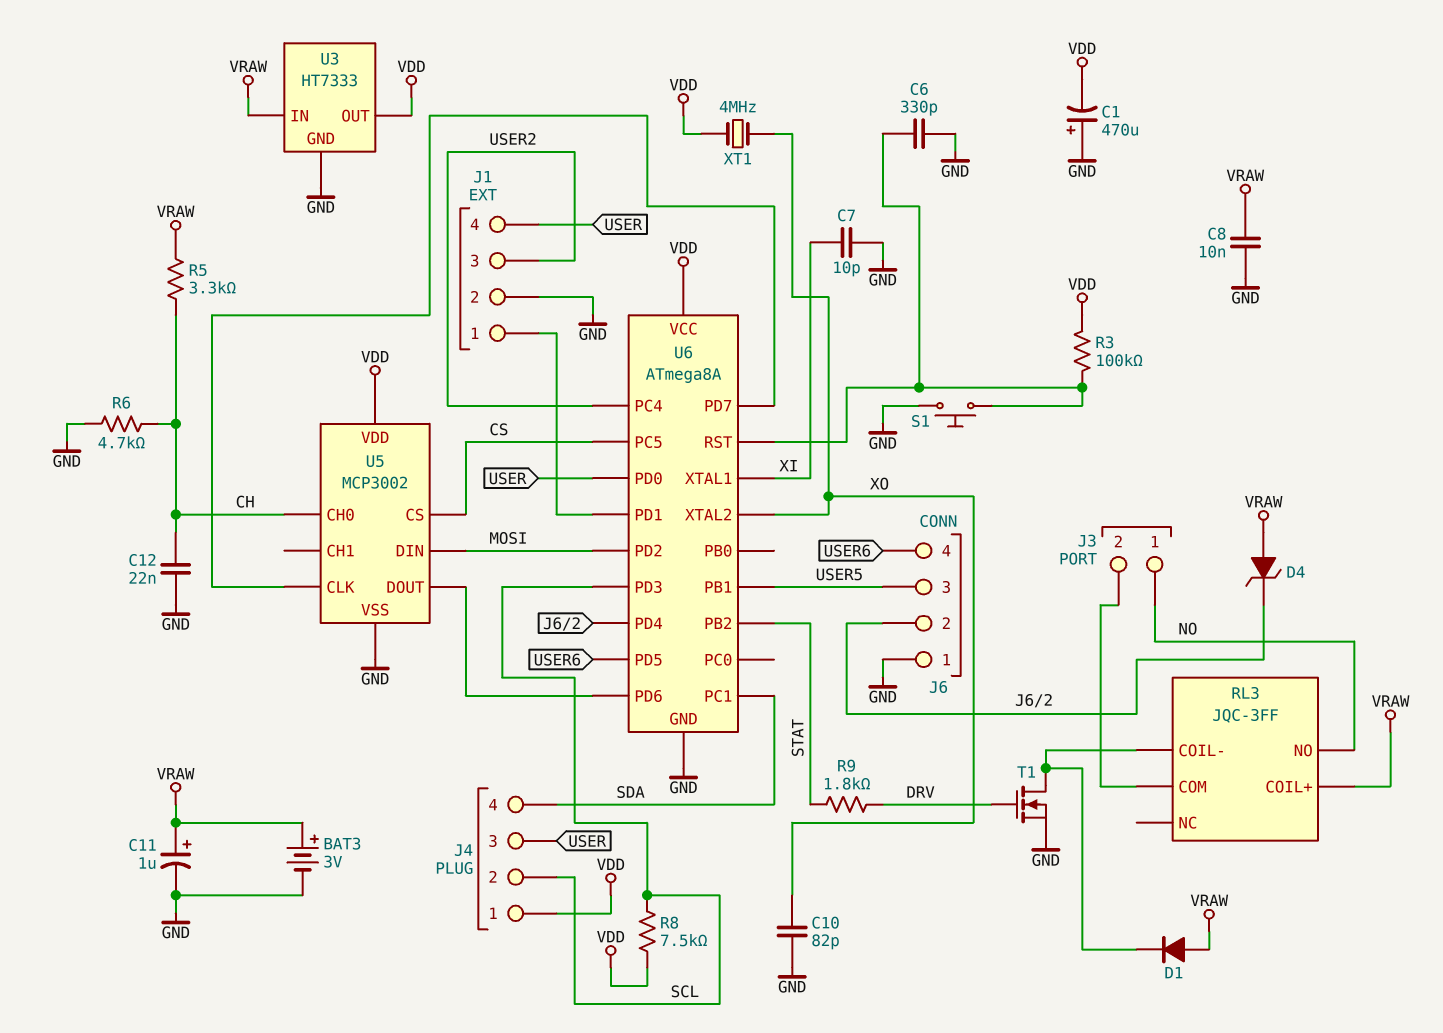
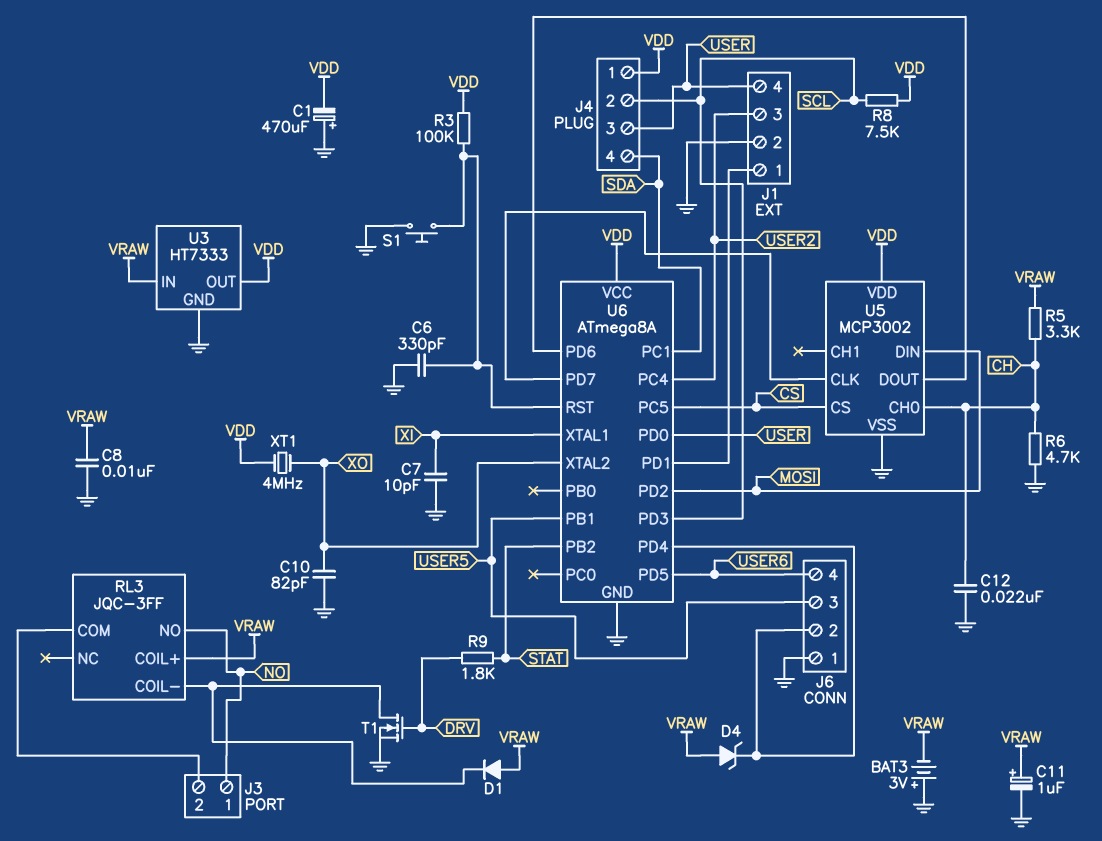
BAT3: 3V (plus VRAW, minus GND) -> 3V (plus GND, minus VRAW)

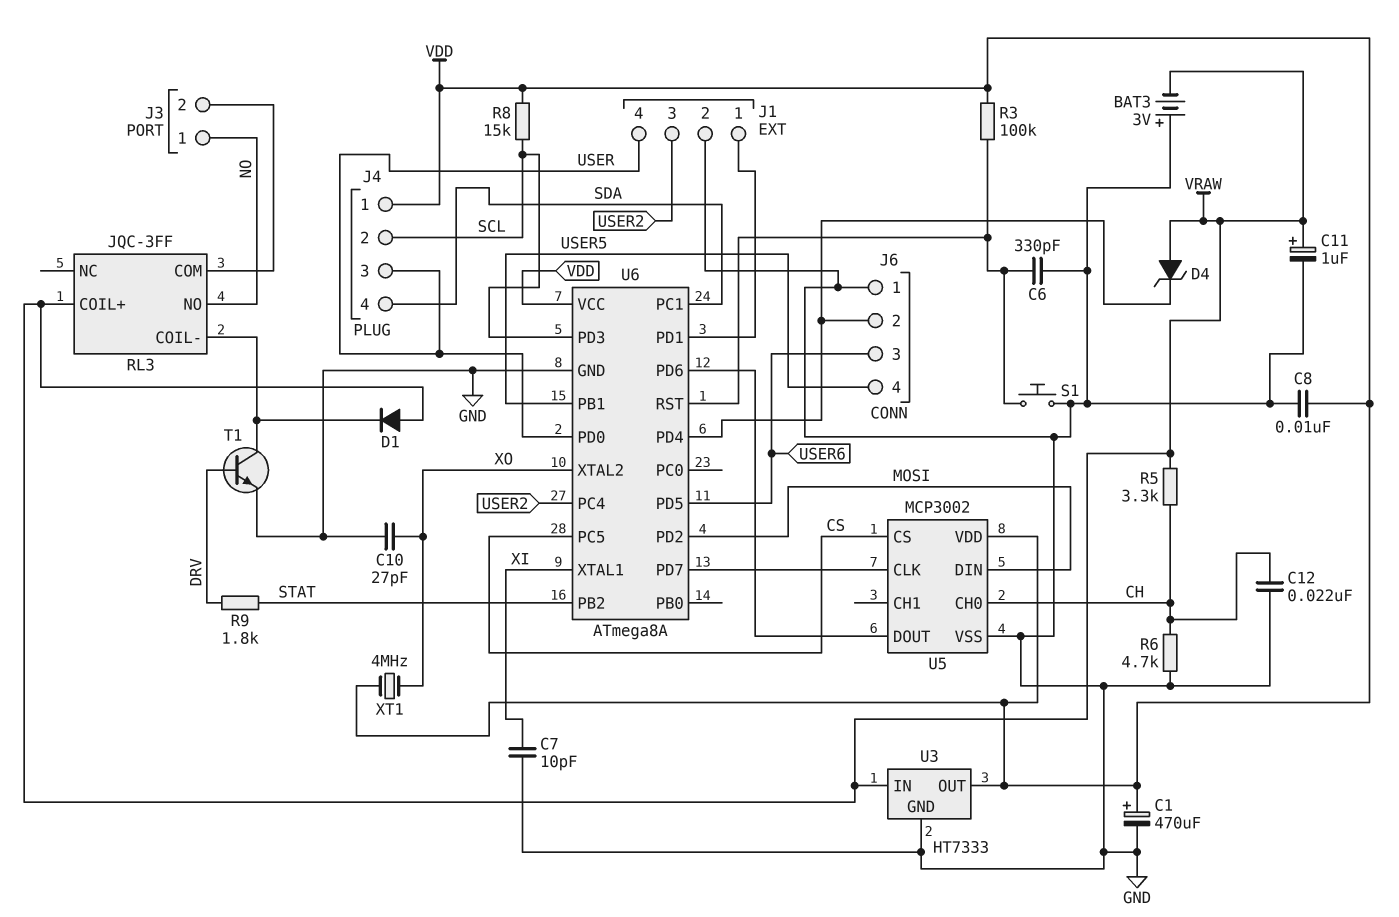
C1: 470uF (plus GND, minus VDD) -> 470uF (plus VDD, minus GND)
C8: 10nF (GND, VRAW) -> 10nF (GND, VDD)
C10: 82pF (GND, XO) -> 27pF (GND, XO)
J6 pin 3: USER5 -> USER6
J6 pin 4: USER6 -> USER5
R8: 7.5k (SCL, VDD) -> 15k (SCL, VDD)
T1: NMOS (G DRV, D RL3/COIL-, S GND) -> NPN (B DRV, C RL3/COIL-, E GND)

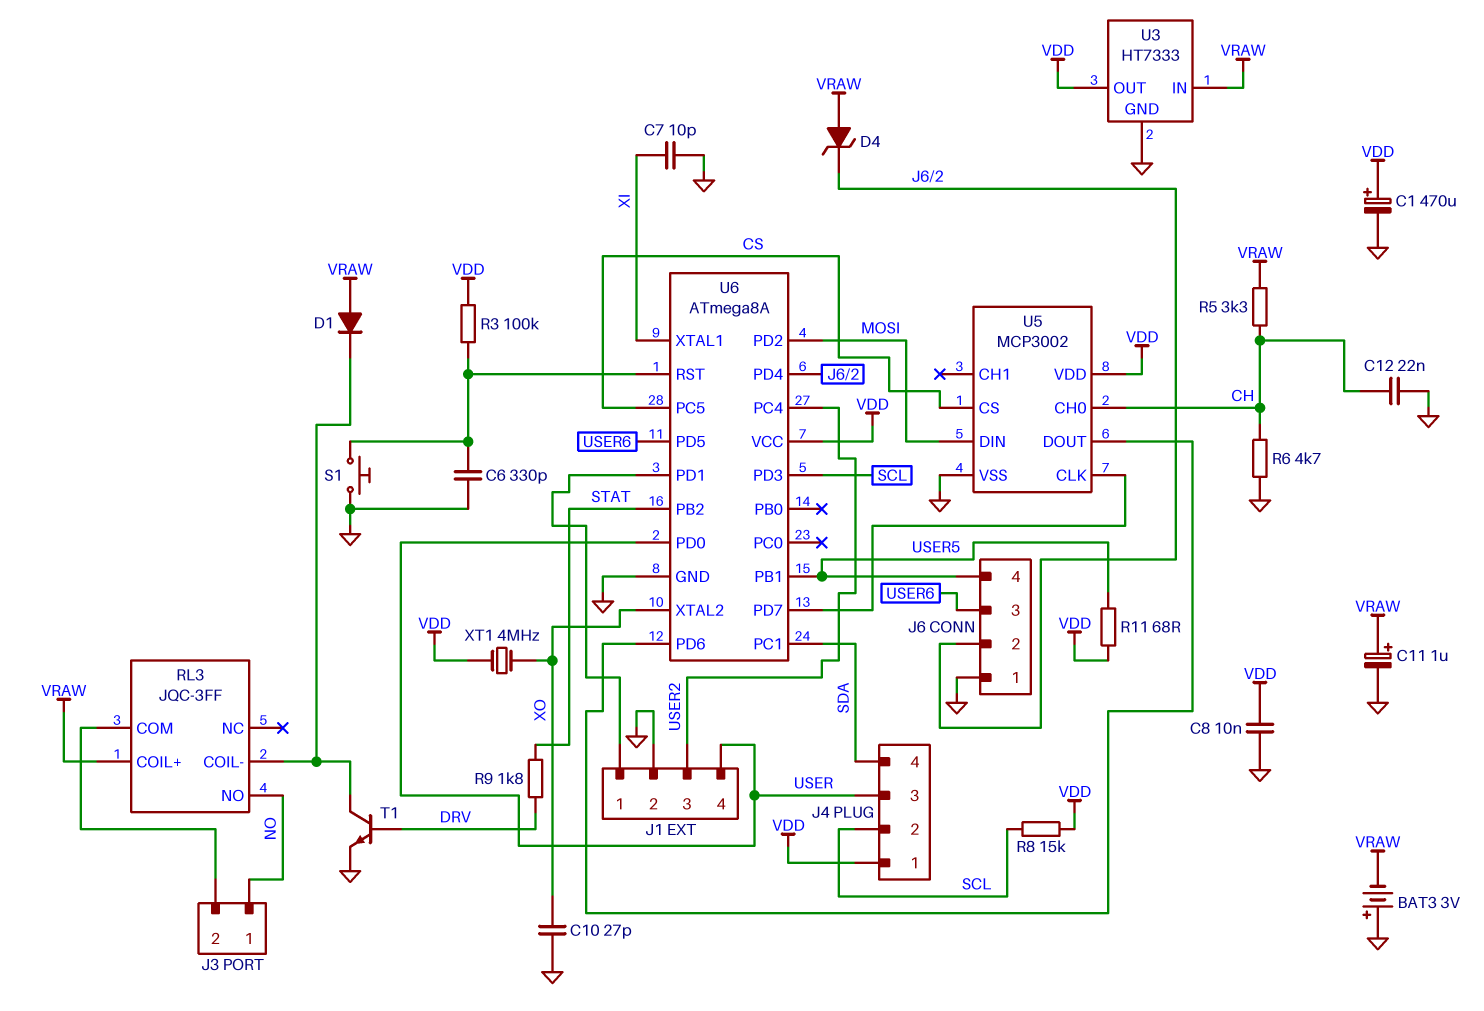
R11: none -> 68 (USER5, VDD)

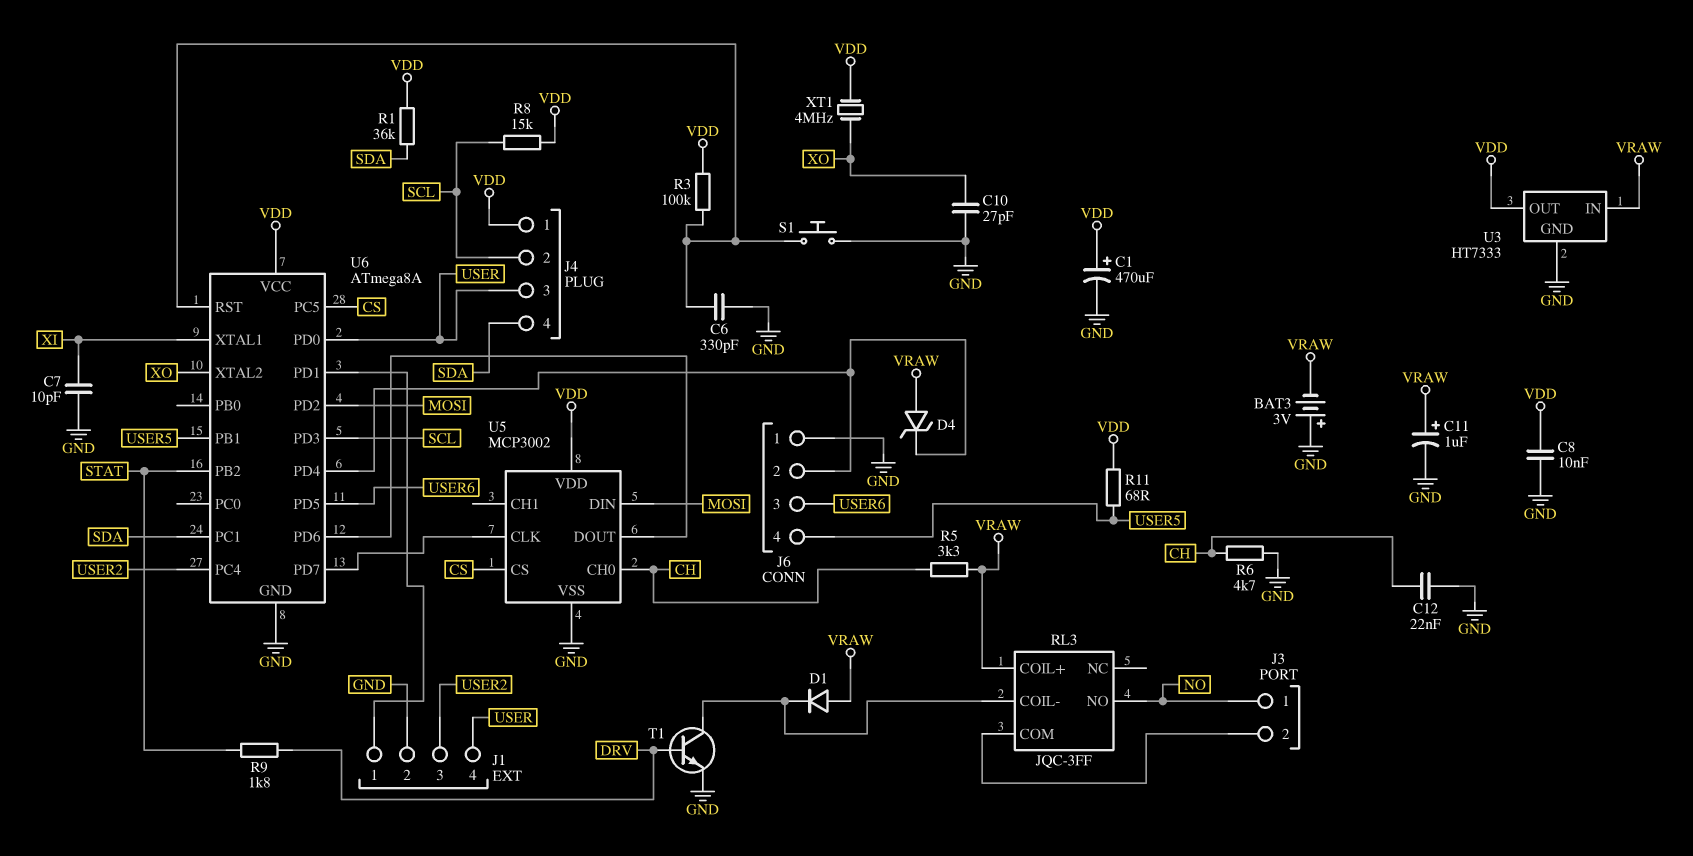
R1: none -> 36k (SDA, VDD)

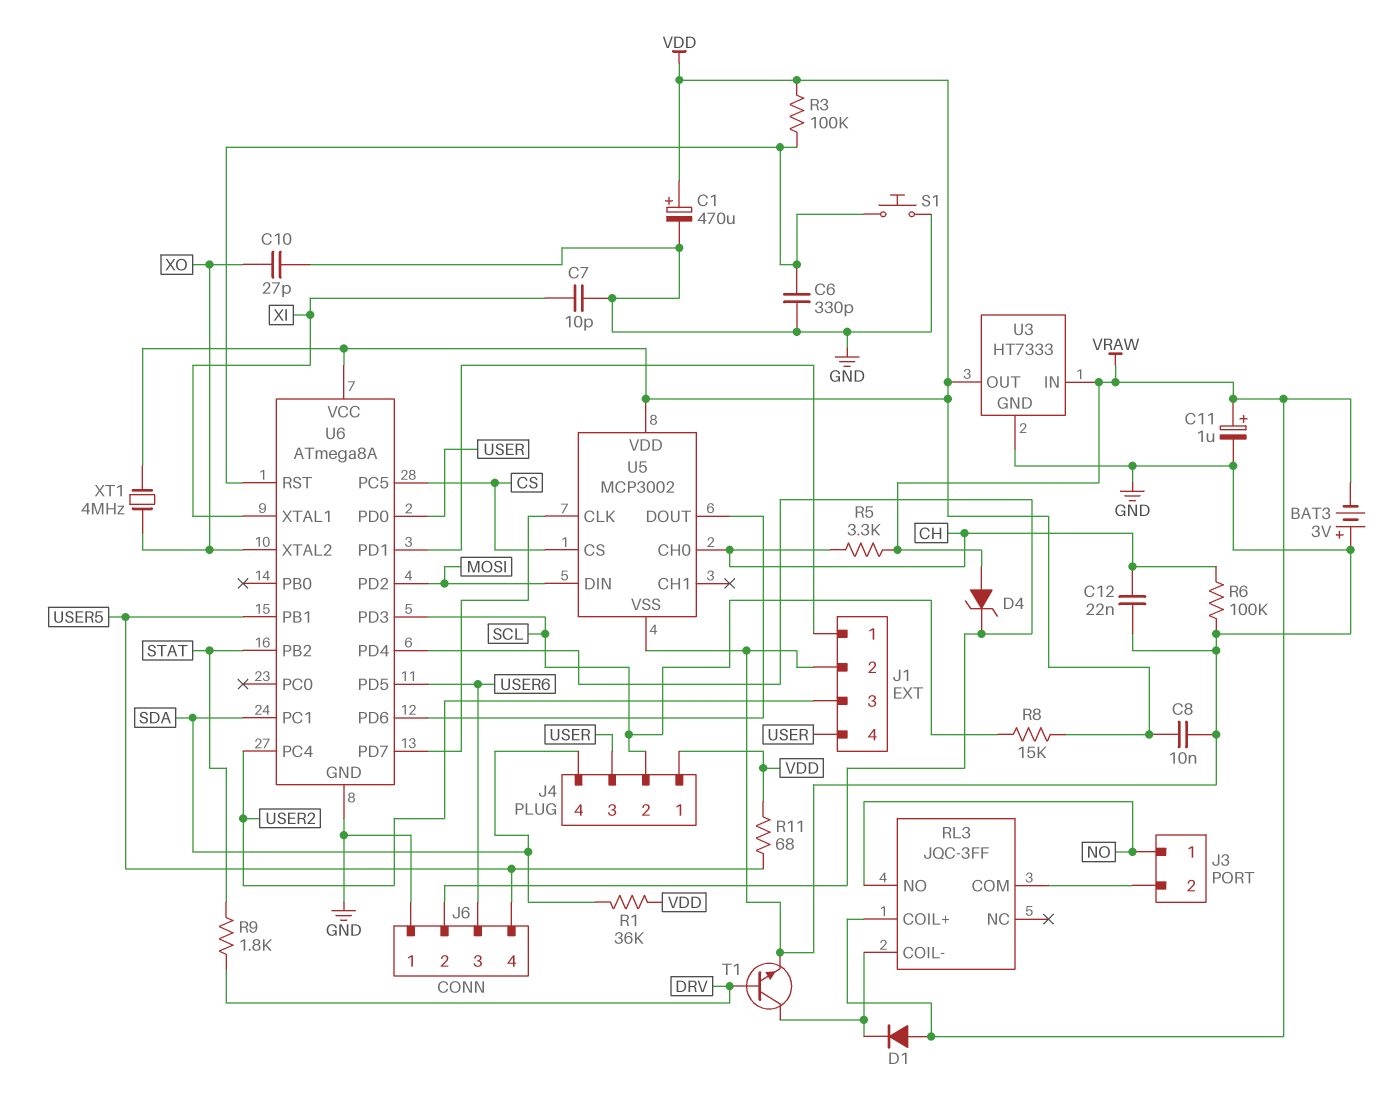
R6: 4.7k (CH, GND) -> 100k (CH, GND)

